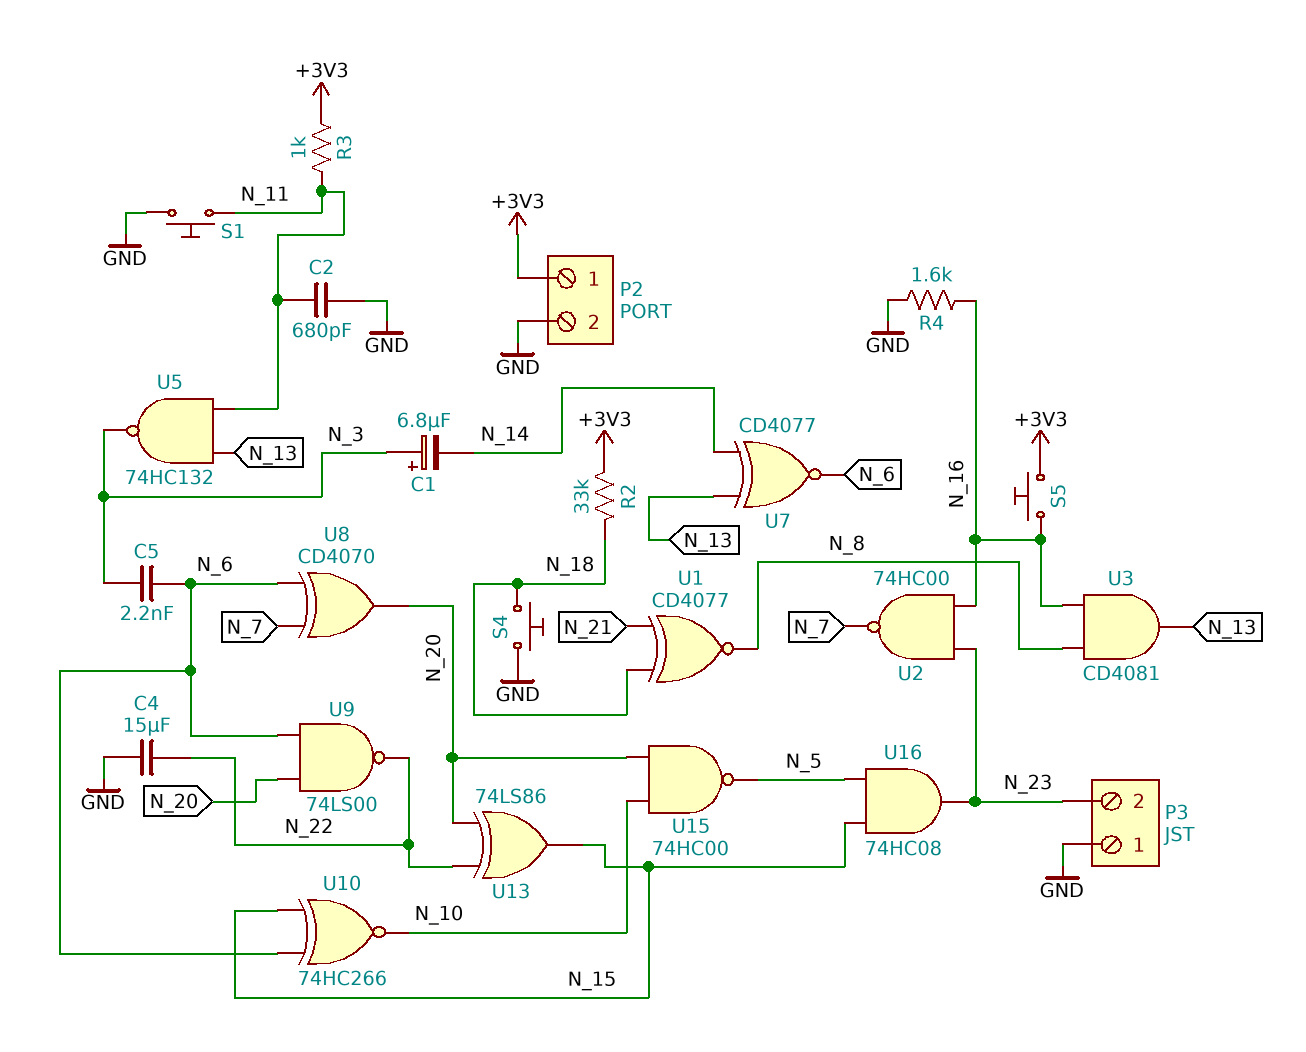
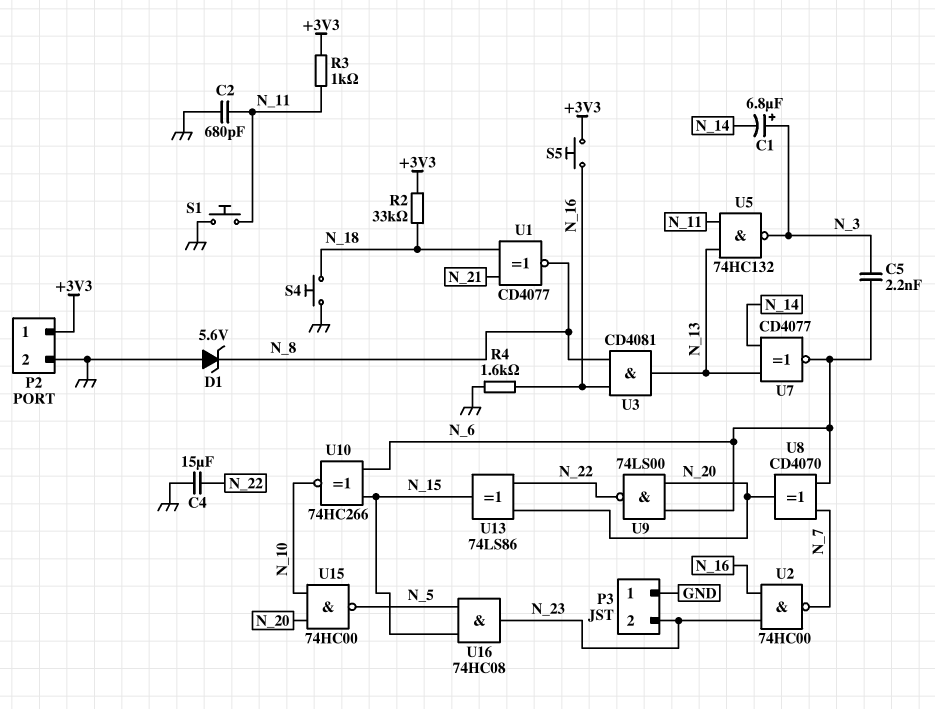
D1: none -> zener 5.6V (A GND, K N_8)

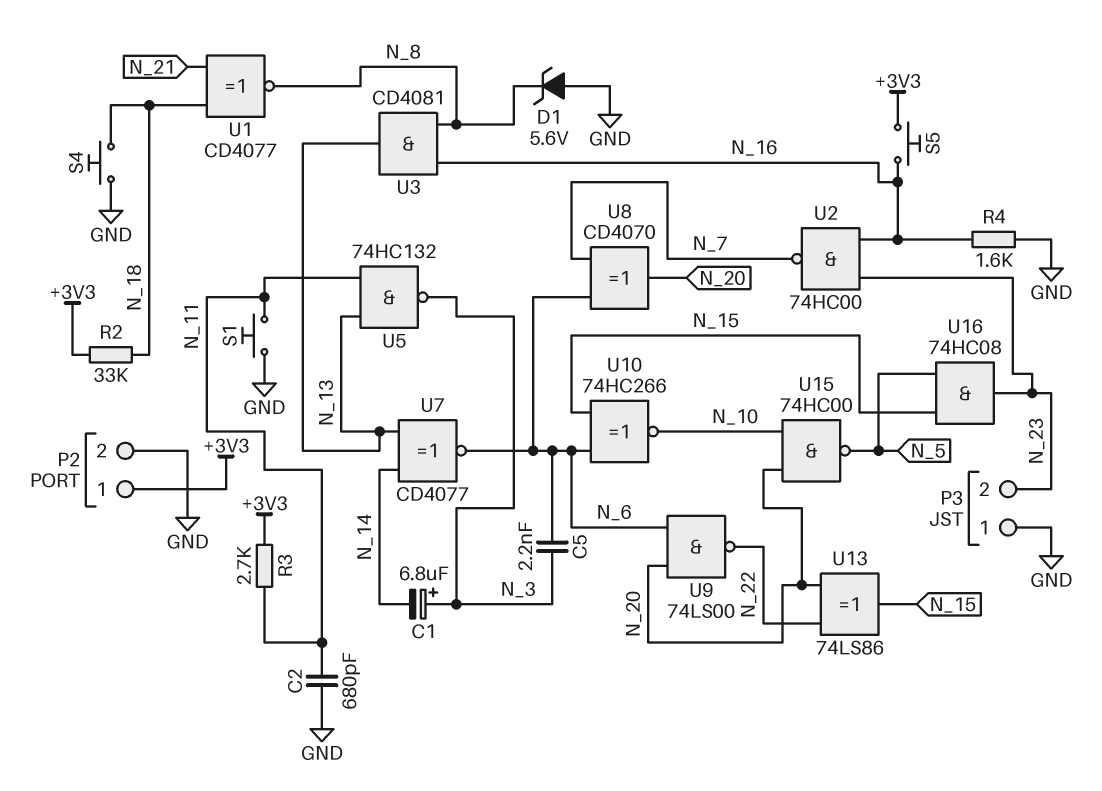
C4: 15uF (GND, N_22) -> none
R3: 1k (+3V3, N_11) -> 2.7k (+3V3, N_11)

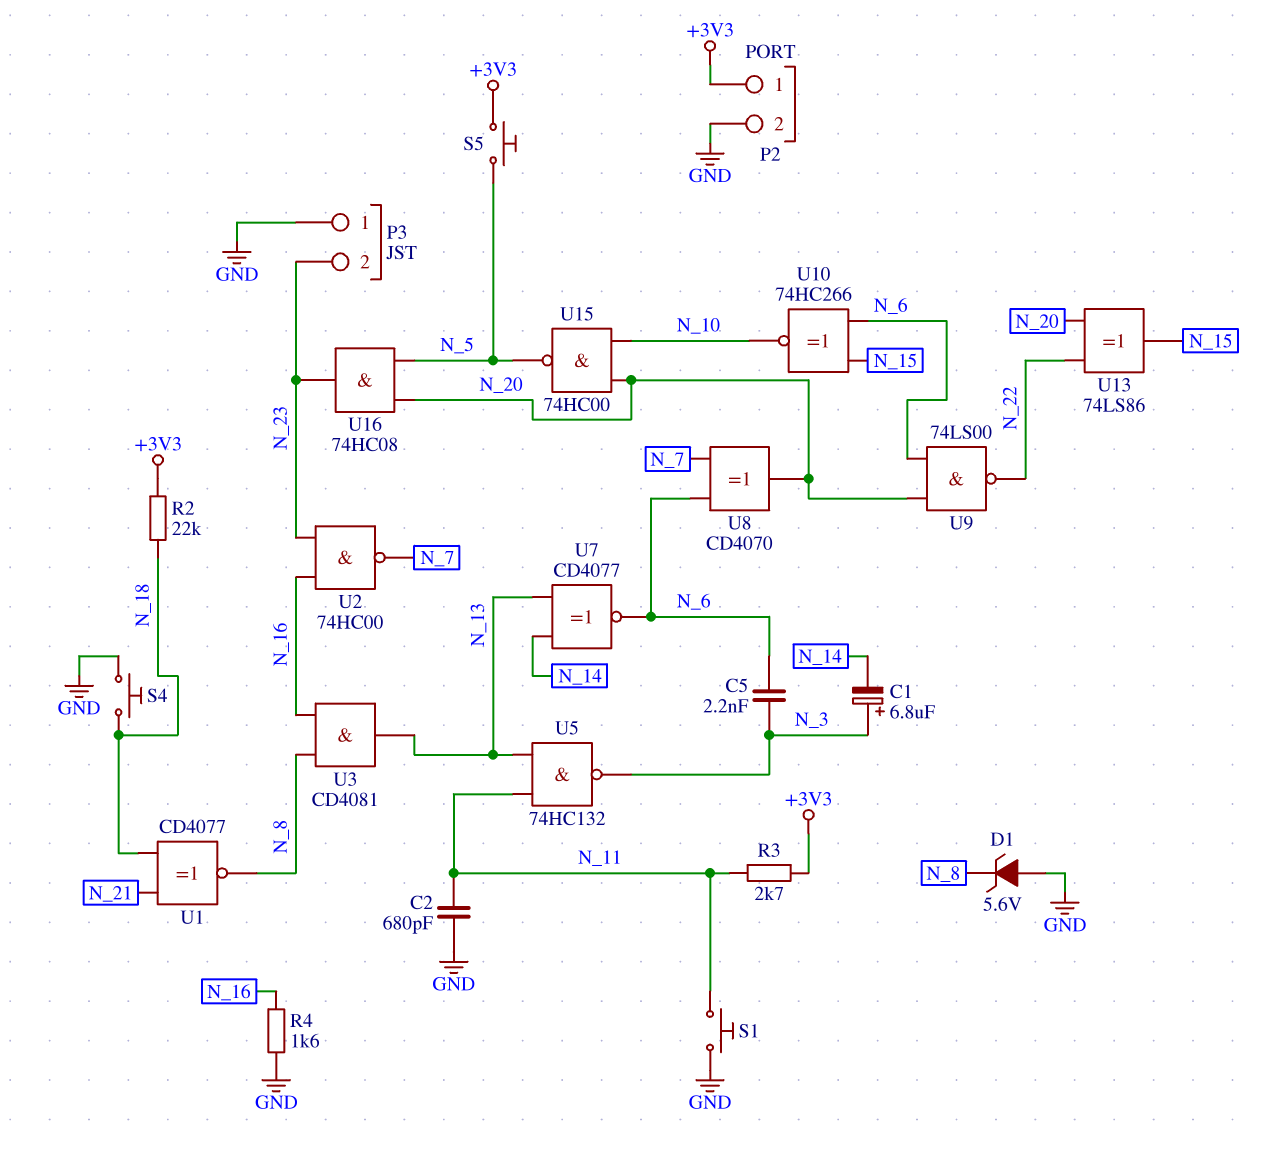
R2: 33k (+3V3, N_18) -> 22k (+3V3, N_18)
S5: button (+3V3, N_16) -> button (+3V3, N_5)
U16: AND 74HC08 (in N_5, in N_15, out N_23) -> AND 74HC08 (in N_5, in N_20, out N_23)

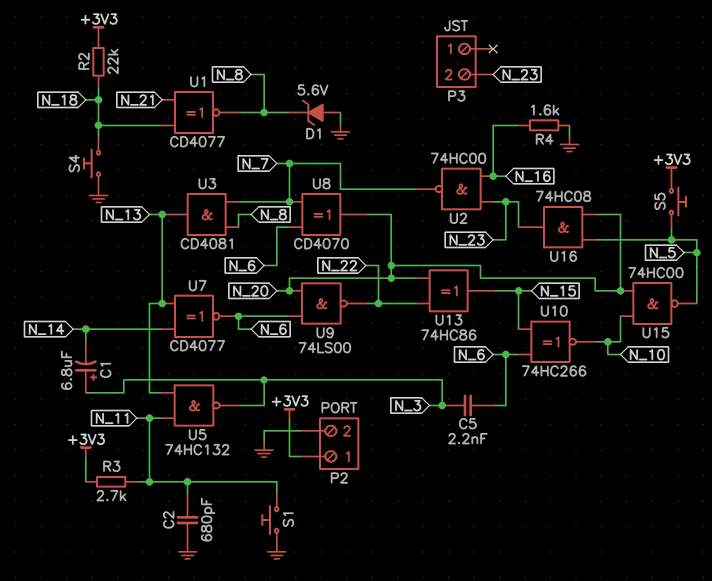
P3 pin 1: GND -> none
U3: AND CD4081 (in N_8, in N_16, out N_13) -> AND CD4081 (in N_7, in N_8, out N_13)
U13: XOR 74LS86 (in N_20, in N_22, out N_15) -> XOR 74HC86 (in N_20, in N_22, out N_15)

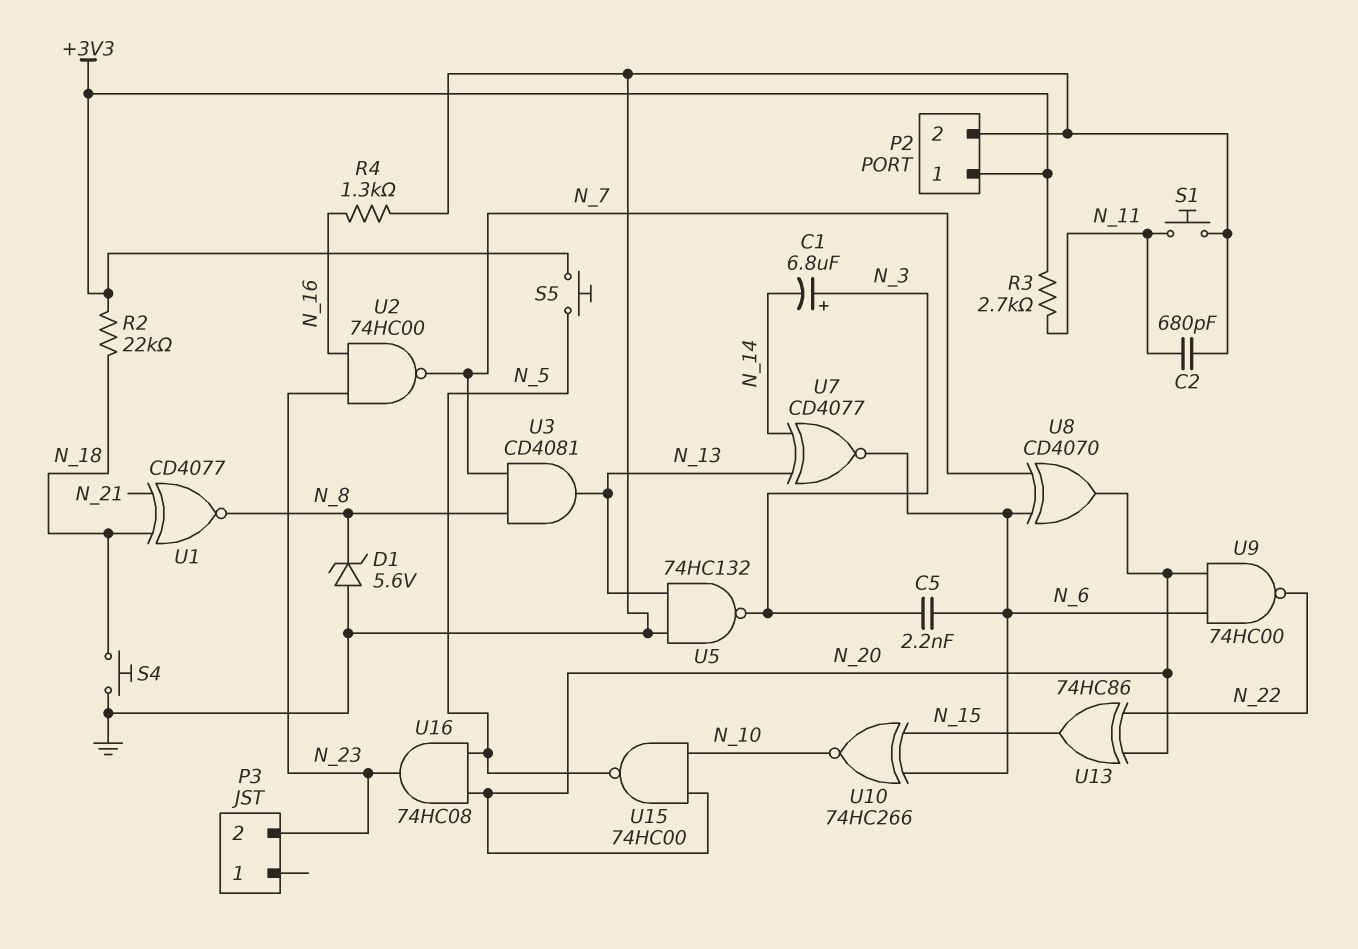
R4: 1.6k (GND, N_16) -> 1.3k (GND, N_16)
U5: NAND 74HC132 (in N_11, in N_13, out N_3) -> NAND 74HC132 (in GND, in N_13, out N_3)
U9: NAND 74LS00 (in N_6, in N_20, out N_22) -> NAND 74HC00 (in N_6, in N_20, out N_22)

